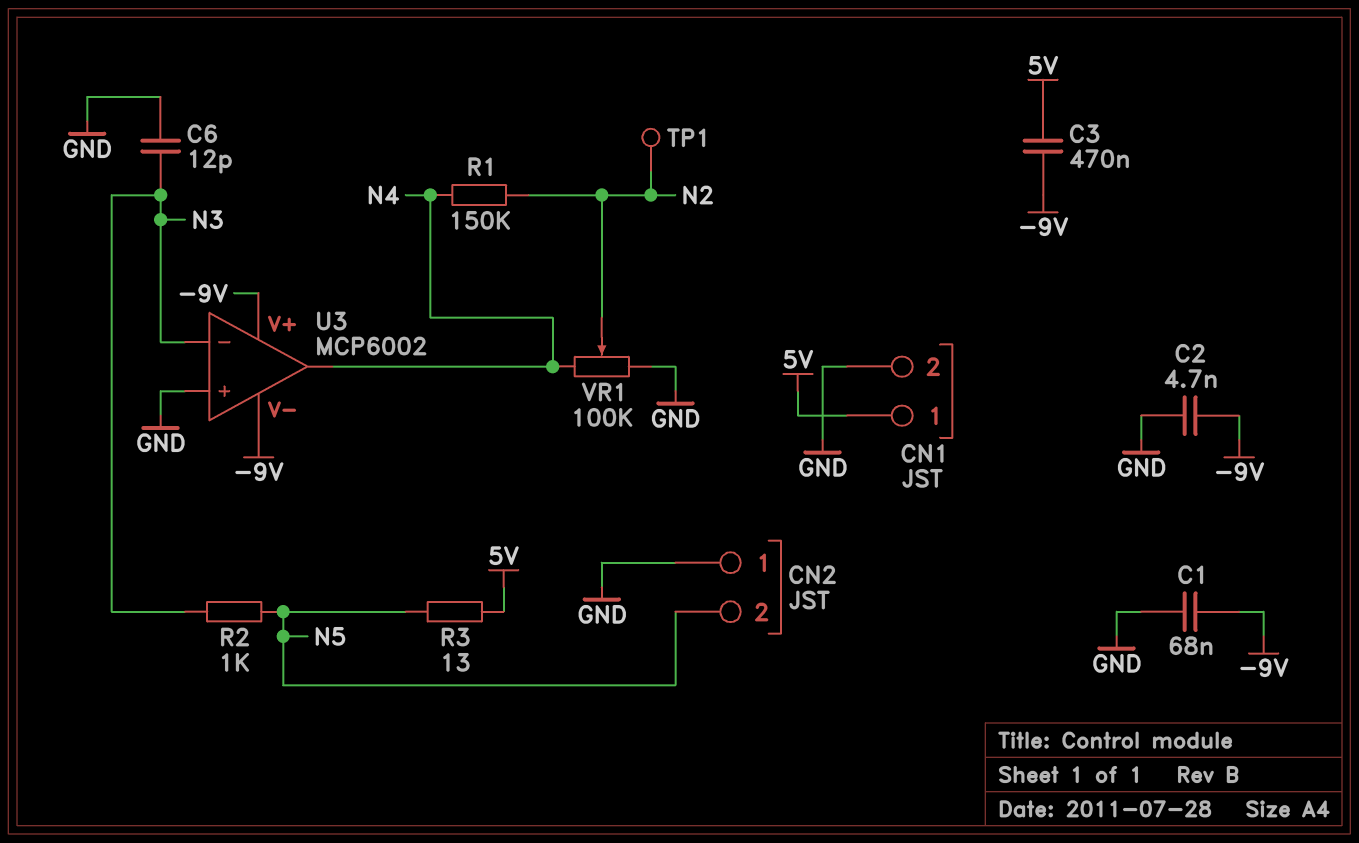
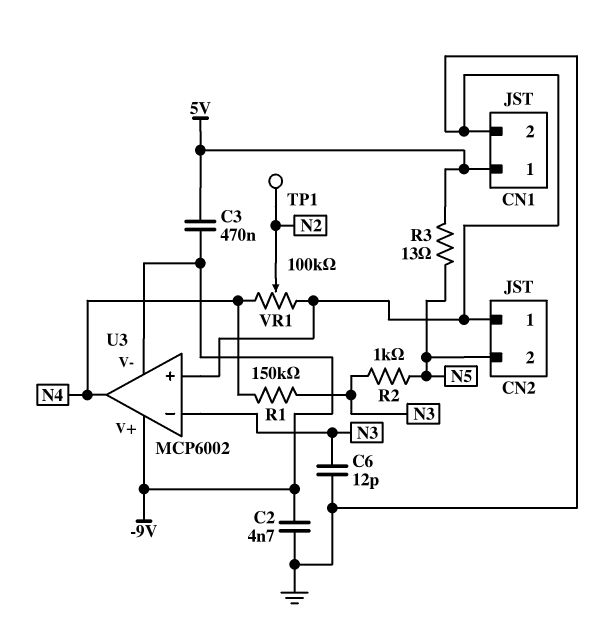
C1: 68nF (-9V, GND) -> none
R1: 150k (N2, N4) -> 150k (N3, N4)

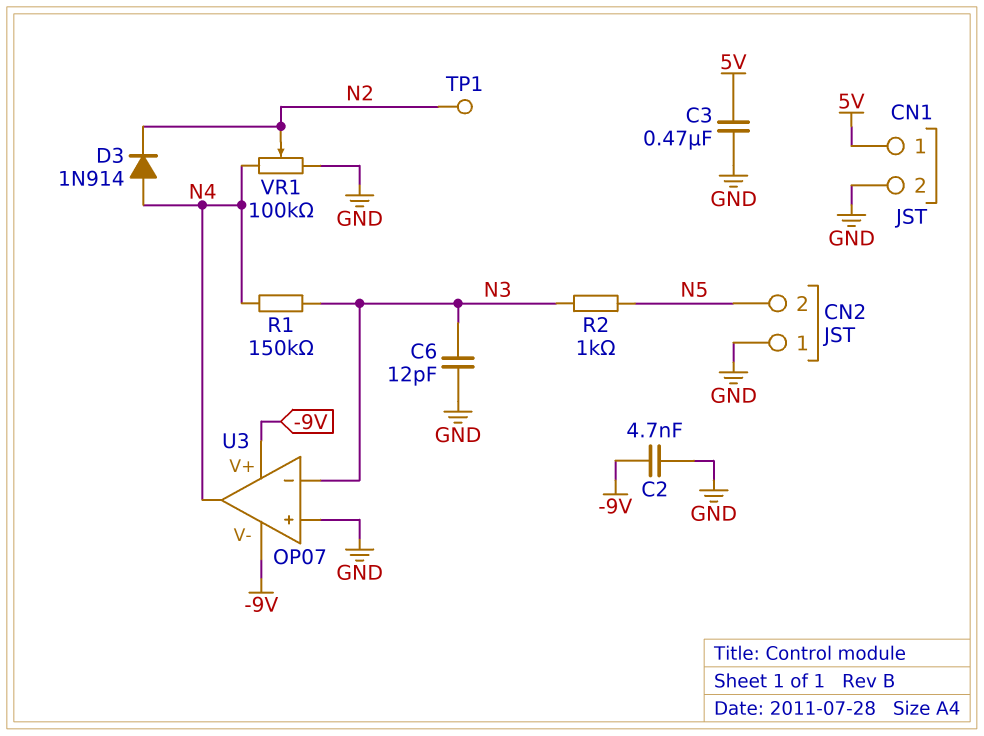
C3: 470nF (-9V, 5V) -> 470nF (5V, GND)
D3: none -> diode 1N914 (A N4, K N2)
R3: 13 (5V, N5) -> none
U3: MCP6002 -> OP07

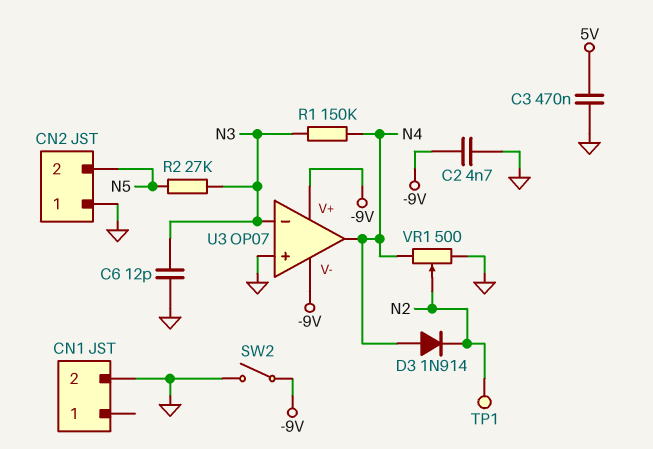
CN1 pin 1: 5V -> none
R2: 1k (N3, N5) -> 27k (N3, N5)
SW2: none -> switch (-9V, GND)
VR1: 100k (GND, N4, wiper N2) -> 500 (GND, N4, wiper N2)

